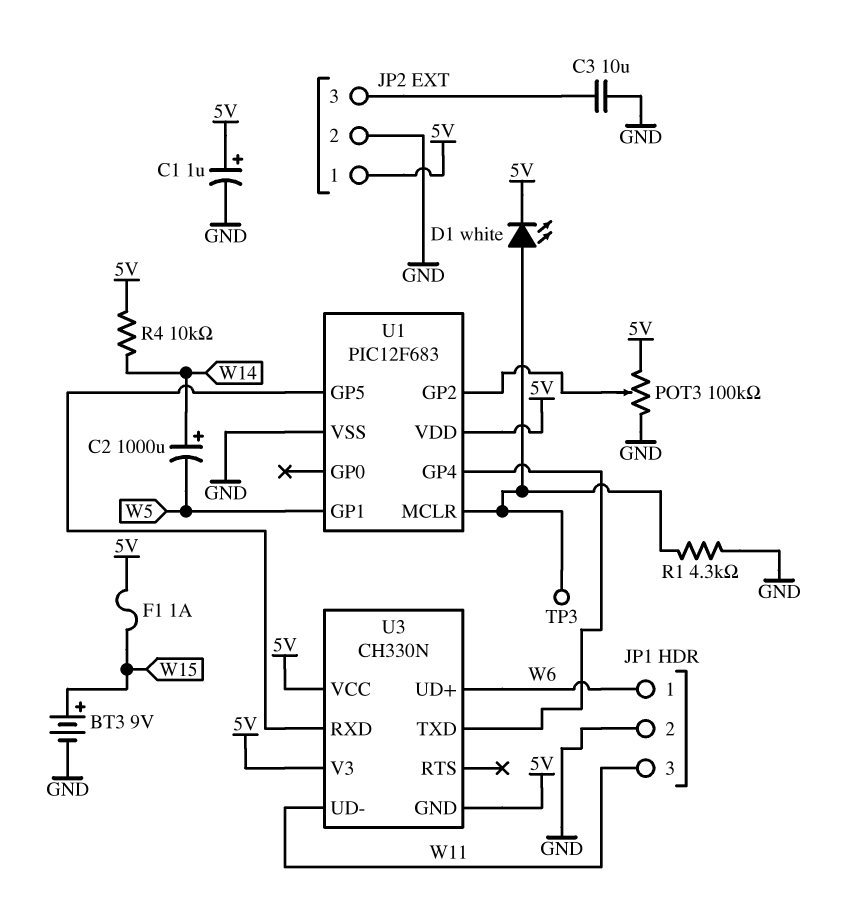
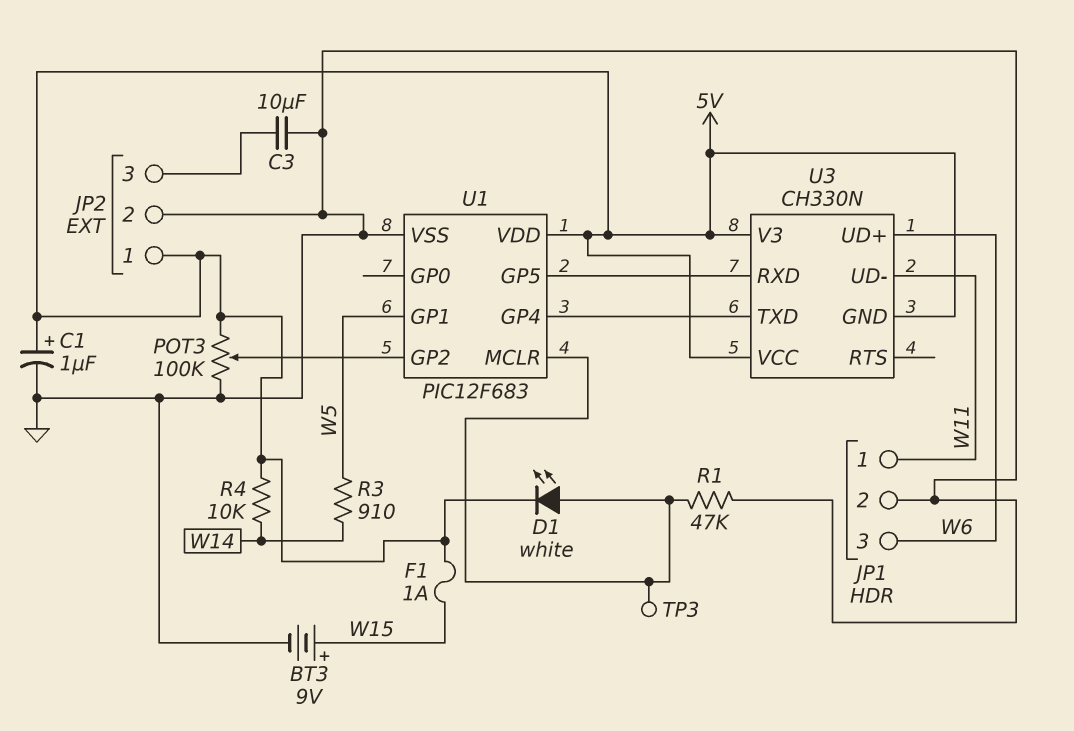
C2: 1000uF (plus W14, minus W5) -> none
JP1 pin 1: W6 -> W11
JP1 pin 3: W11 -> W6
R1: 4.3k (GND, U1/MCLR) -> 47k (GND, U1/MCLR)
R3: none -> 910 (W5, W14)

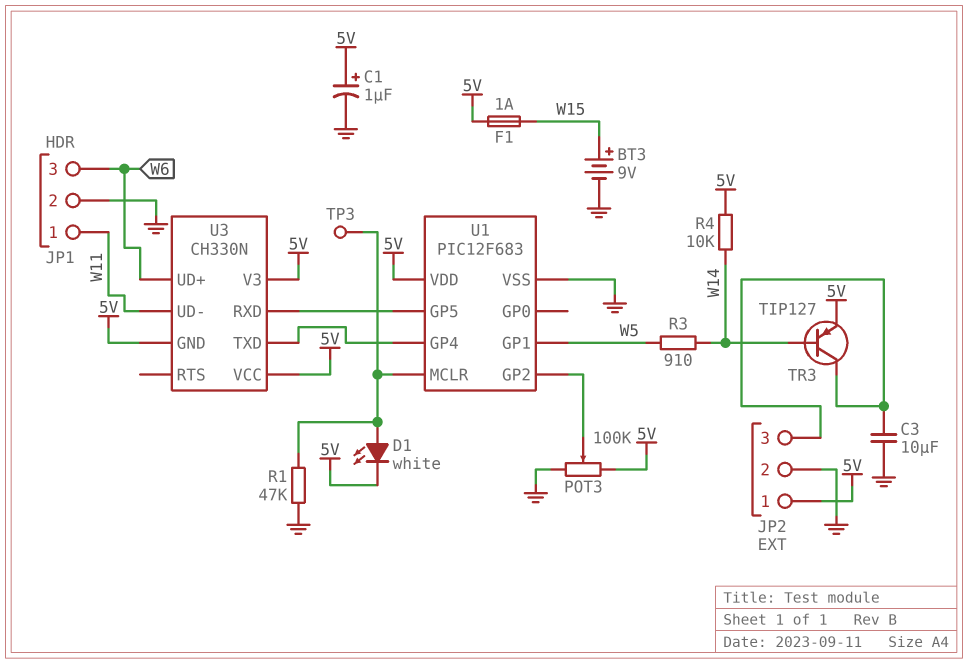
TR3: none -> PNP TIP127 (B W14, C JP2/3, E 5V)

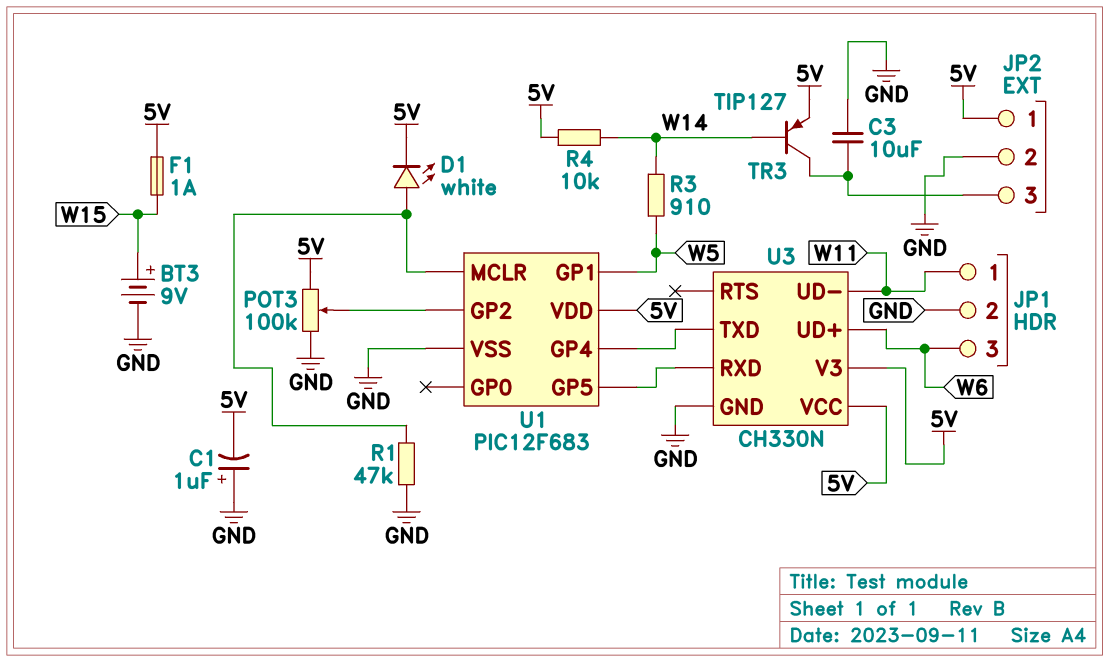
C1: 1uF (plus 5V, minus GND) -> 1uF (plus GND, minus 5V)
TP3: test point (U1/MCLR) -> none
U3 pin GND: 5V -> GND

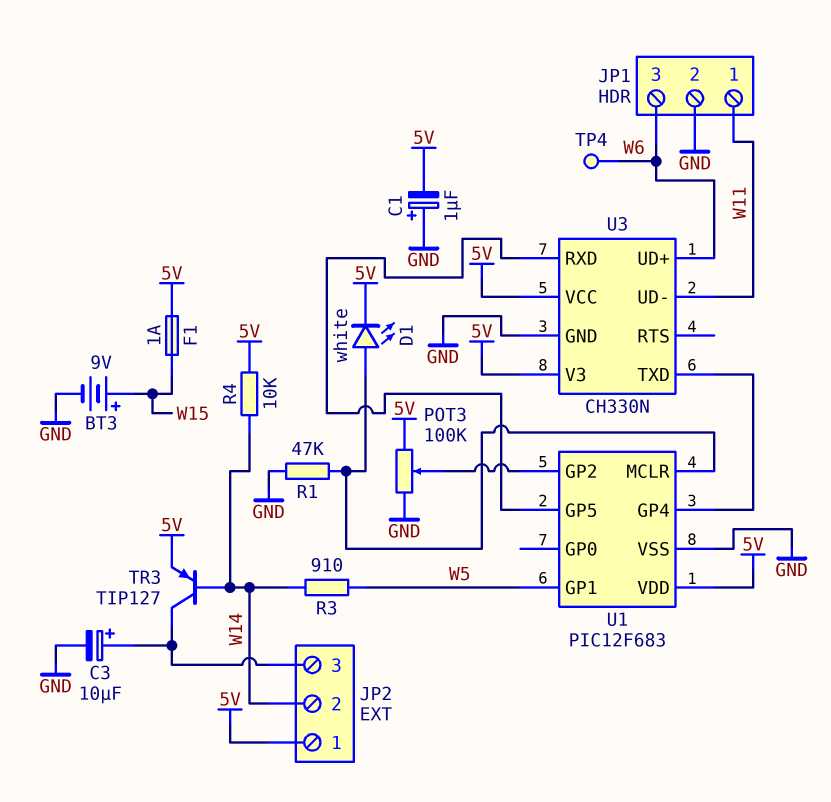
C3: 10uF (GND, JP2/3) -> 10uF (plus JP2/3, minus GND)
JP2 pin 2: GND -> W14
TP4: none -> test point (W6)

